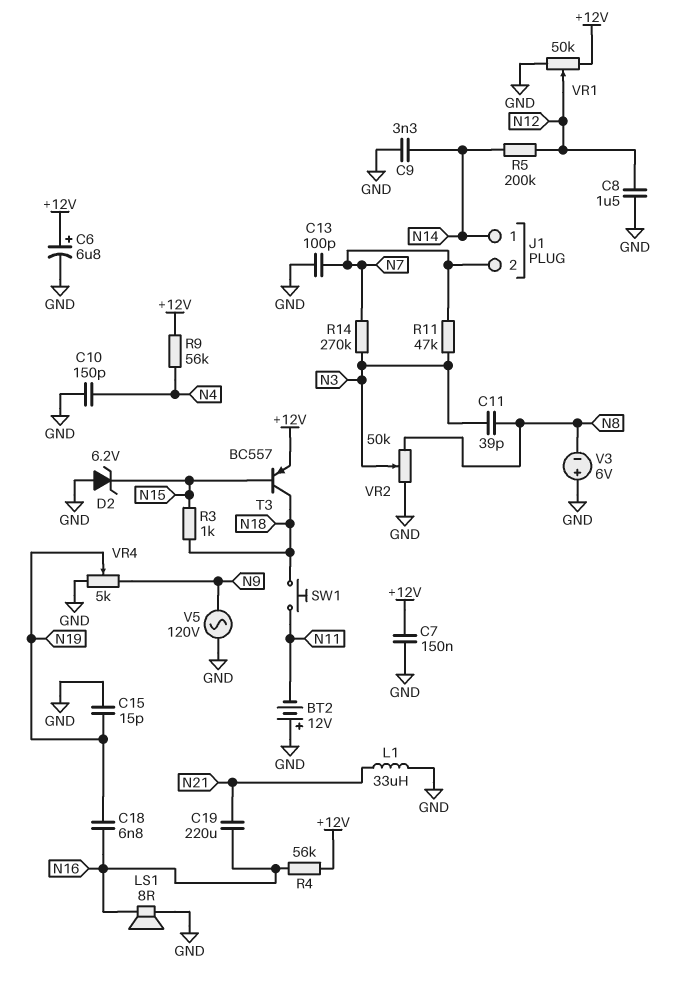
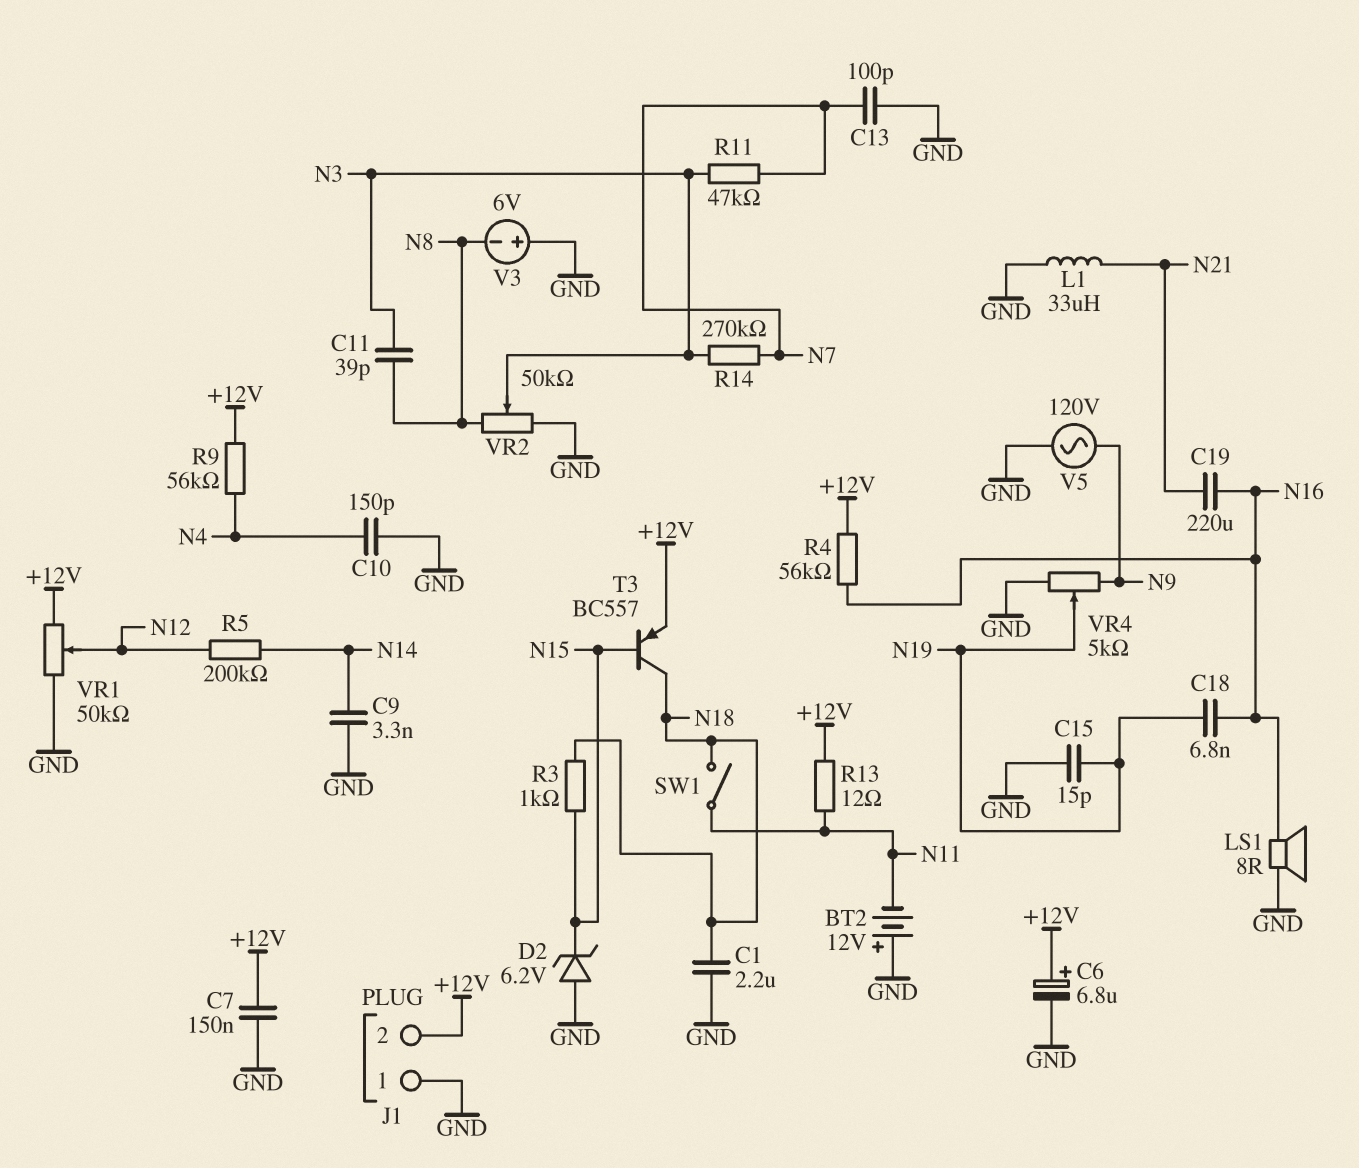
C1: none -> 2.2uF (GND, N18)
C8: 1.5uF (GND, N12) -> none
J1 pin 1: N14 -> GND
J1 pin 2: N7 -> +12V
R13: none -> 12 (+12V, N11)
SW1: button (N11, N18) -> switch (N11, N18)

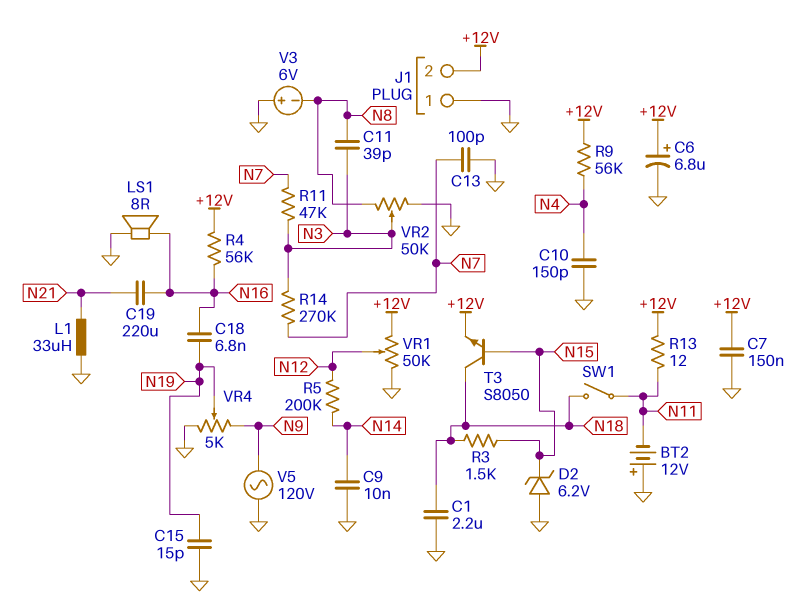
C9: 3.3nF (GND, N14) -> 10nF (GND, N14)
R3: 1k (N15, N18) -> 1.5k (N15, N18)
T3: PNP BC557 (B N15, C N18, E +12V) -> NPN S8050 (B N15, C N18, E +12V)

